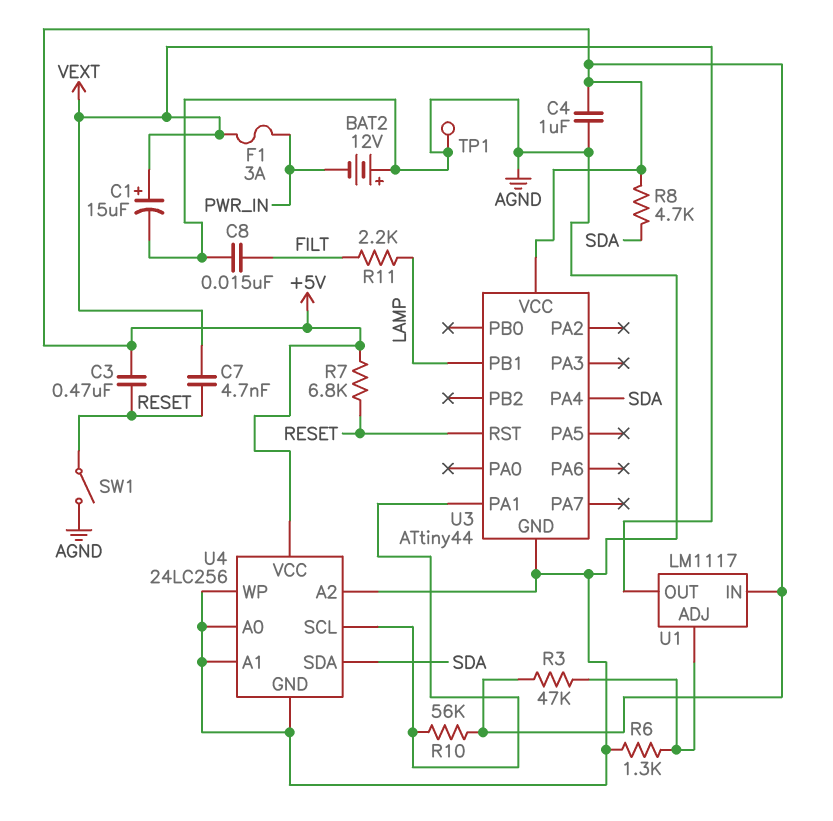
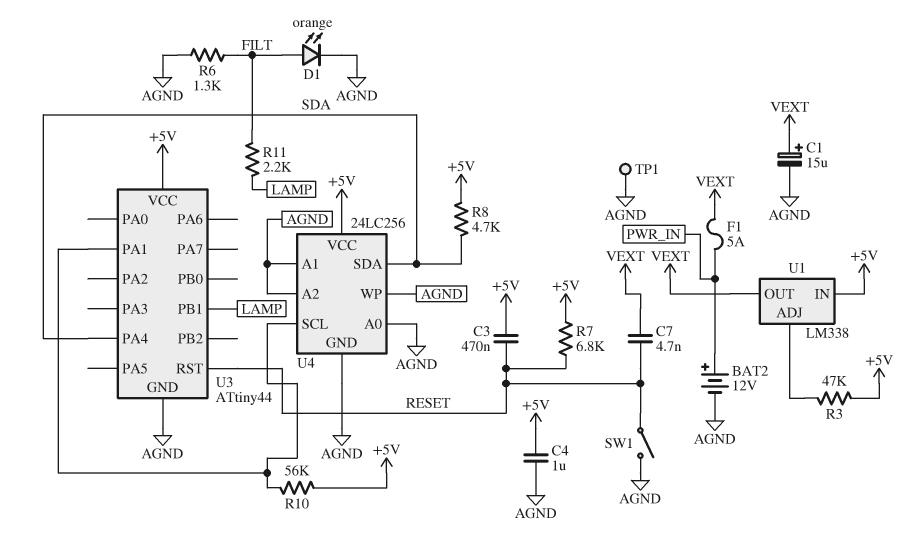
BAT2: 12V (plus AGND, minus PWR_IN) -> 12V (plus PWR_IN, minus AGND)
C8: 15nF (AGND, FILT) -> none
D1: none -> LED orange (A FILT, K AGND)
F1: 3A (PWR_IN, VEXT) -> 5A (PWR_IN, VEXT)
R6: 1.3k (AGND, U1/ADJ) -> 1.3k (AGND, FILT)
U1: LM1117 -> LM338

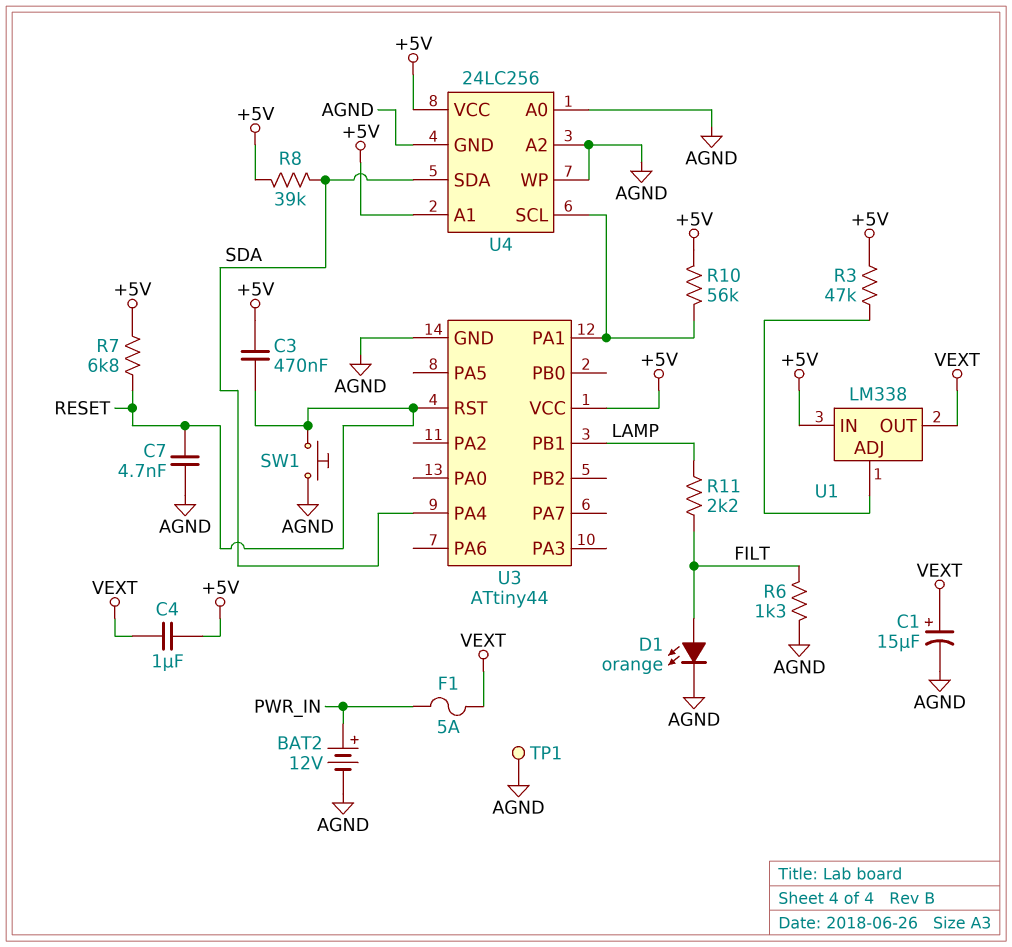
C4: 1uF (+5V, AGND) -> 1uF (+5V, VEXT)
C7: 4.7nF (RESET, VEXT) -> 4.7nF (AGND, RESET)
R8: 4.7k (+5V, SDA) -> 39k (+5V, SDA)
SW1: switch (AGND, RESET) -> button (AGND, RESET)
U4 pin A1: AGND -> +5V

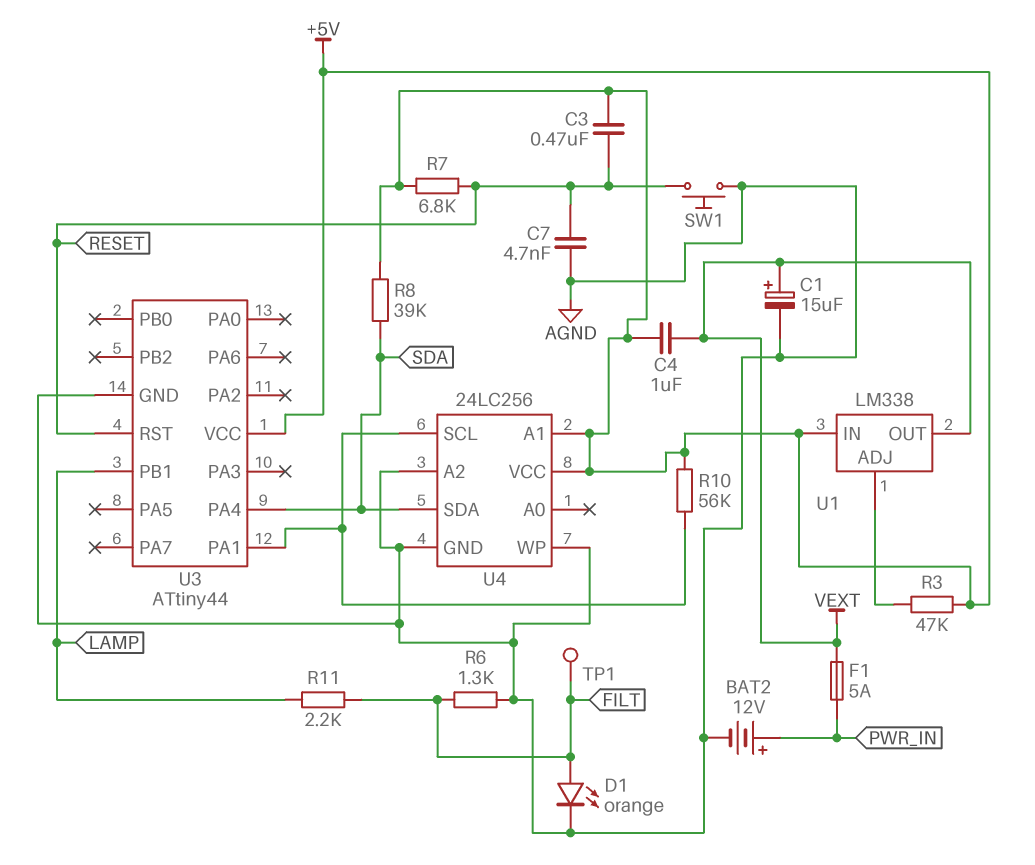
TP1: test point (AGND) -> test point (FILT)
U4 pin A0: AGND -> none

